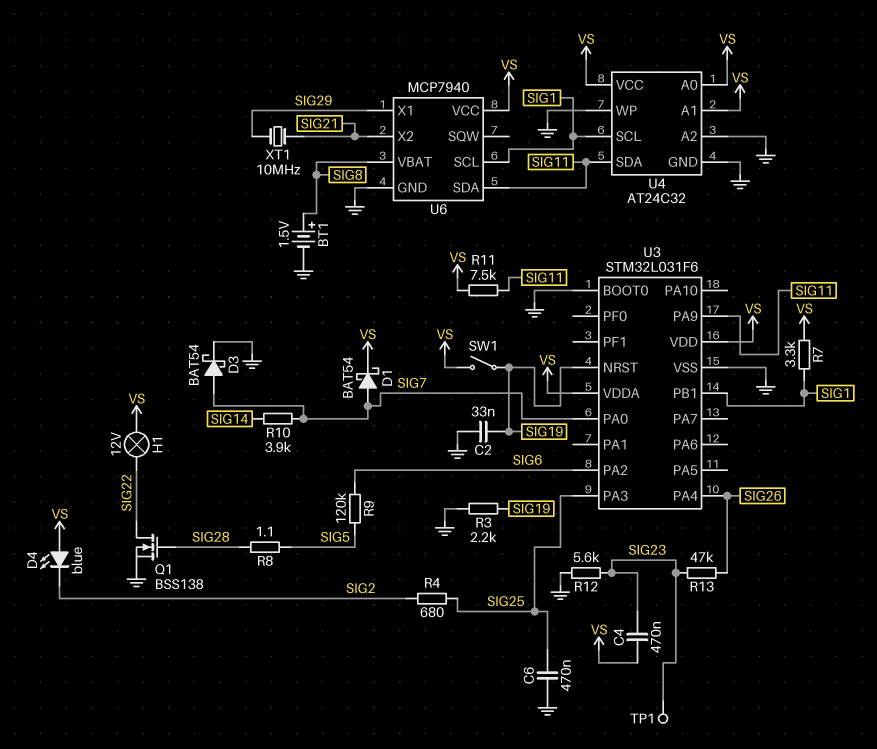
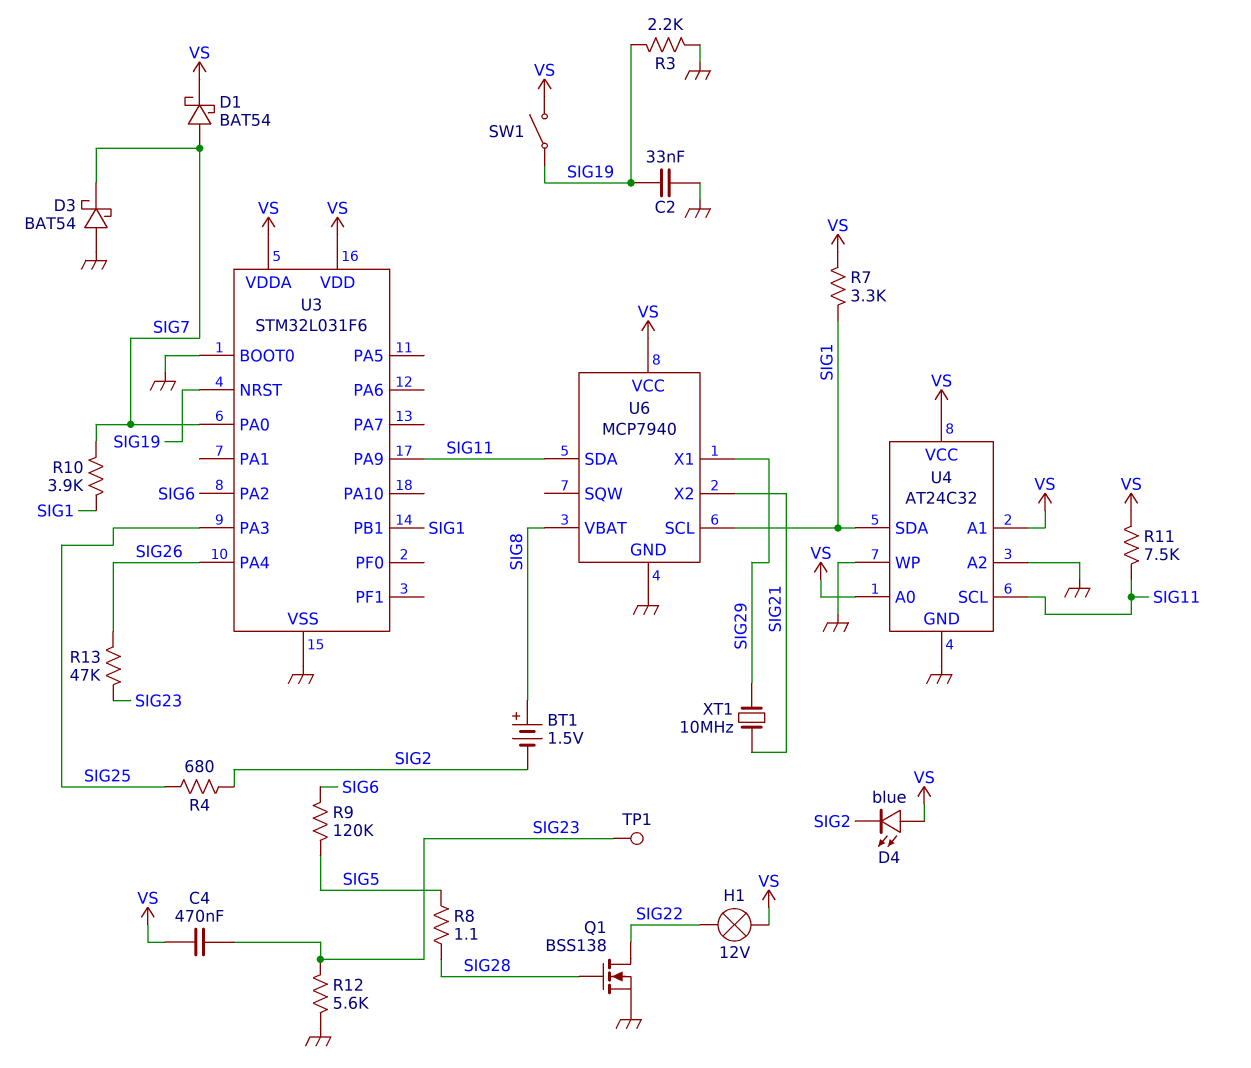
BT1: 1.5V (plus SIG8, minus GND) -> 1.5V (plus SIG8, minus SIG2)
C6: 470nF (GND, SIG25) -> none
D3: schottky BAT54 (A SIG7, K GND) -> schottky BAT54 (A GND, K SIG7)
R10: 3.9k (SIG7, SIG14) -> 3.9k (SIG1, SIG7)
U4 pin SCL: SIG1 -> SIG11
U4 pin SDA: SIG11 -> SIG1

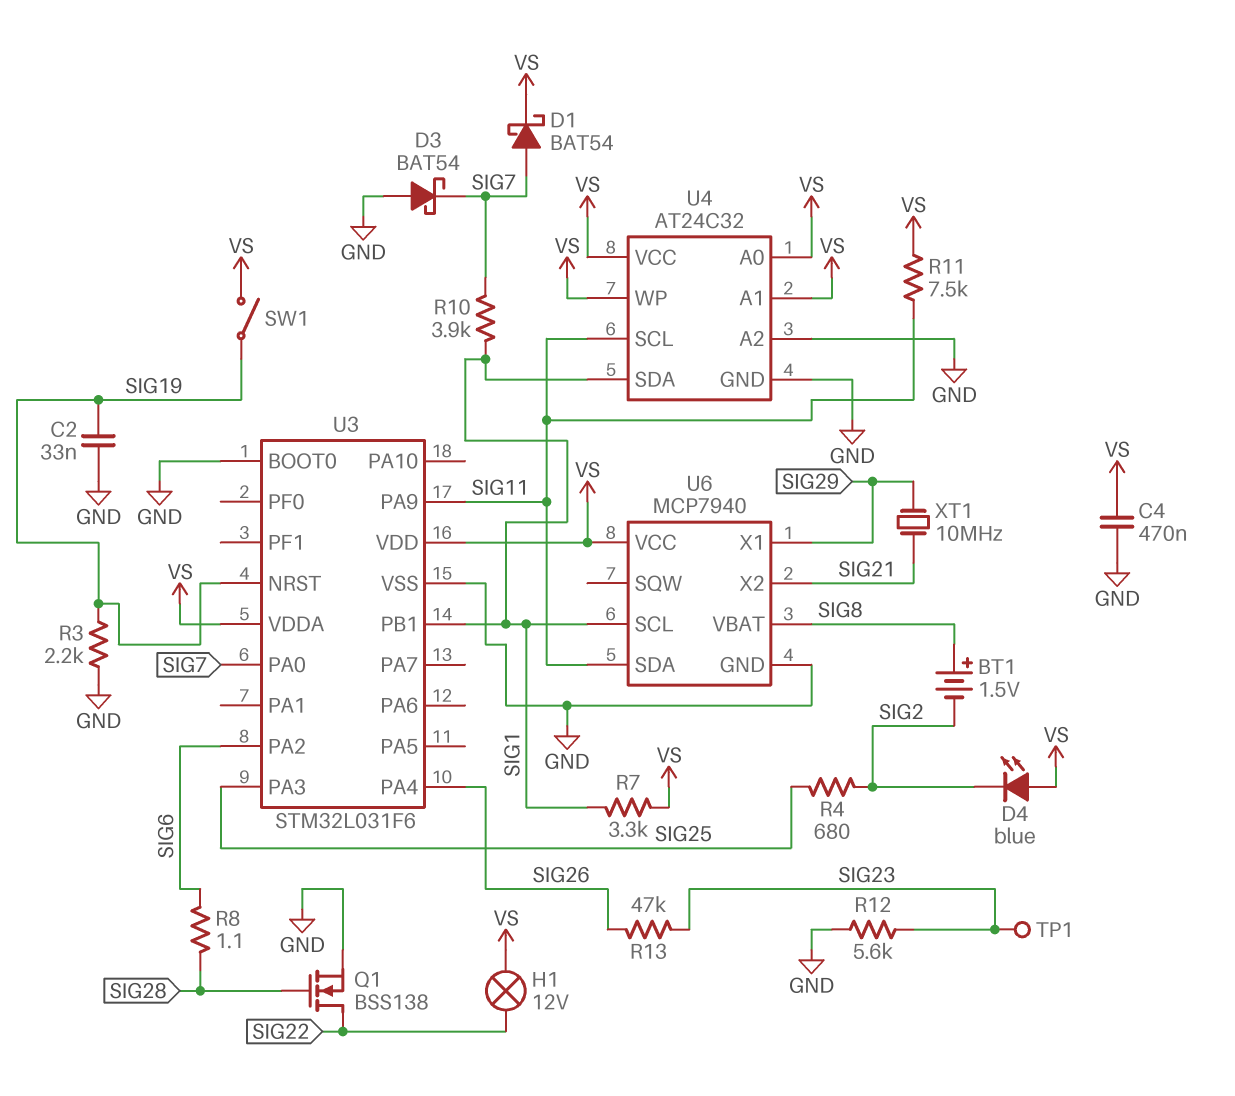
C4: 470nF (SIG23, VS) -> 470nF (GND, VS)
R8: 1.1 (SIG5, SIG28) -> 1.1 (SIG6, SIG28)
R9: 120k (SIG5, SIG6) -> none
U4 pin WP: GND -> VS

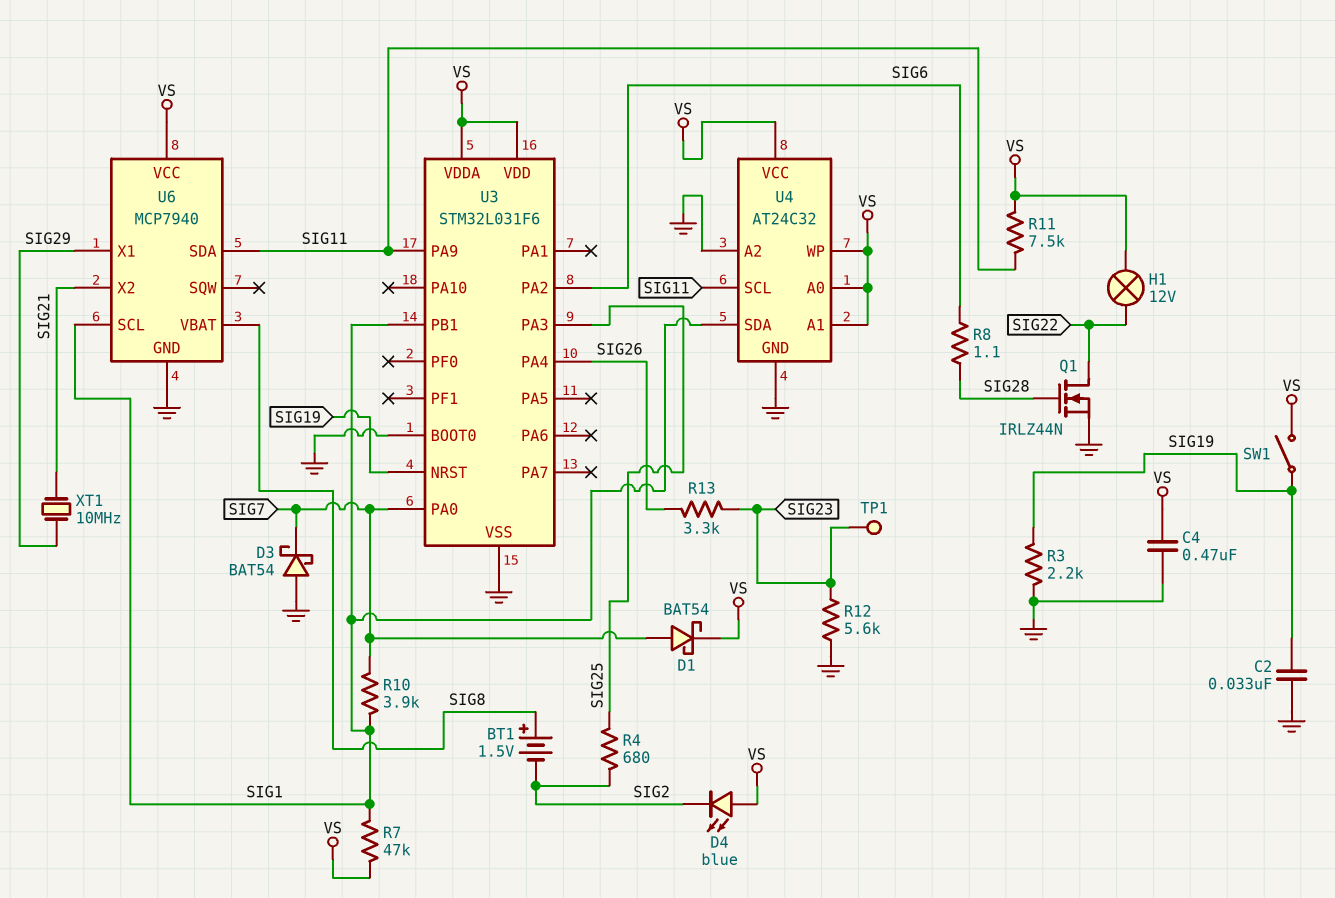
Q1: NMOS BSS138 (G SIG28, D SIG22, S GND) -> NMOS IRLZ44N (G SIG28, D SIG22, S GND)
R7: 3.3k (SIG1, VS) -> 47k (SIG1, VS)
R13: 47k (SIG23, SIG26) -> 3.3k (SIG23, SIG26)

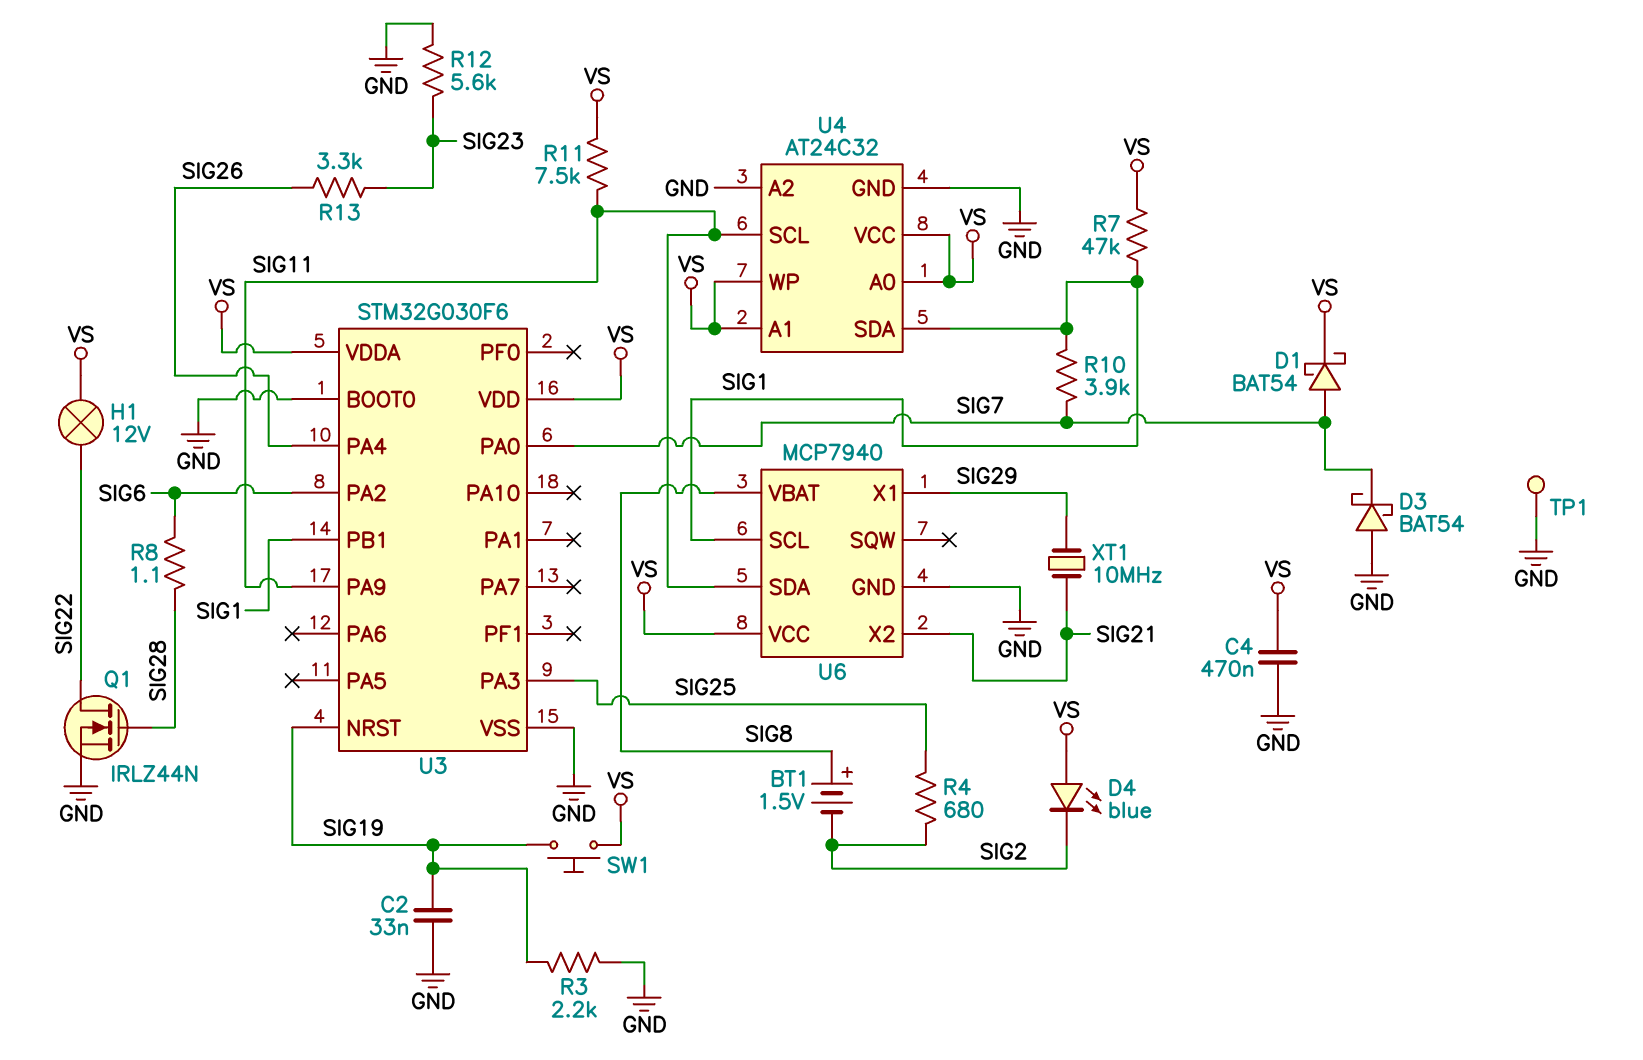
SW1: switch (SIG19, VS) -> button (SIG19, VS)
TP1: test point (SIG23) -> test point (GND)
U3: STM32L031F6 -> STM32G030F6

